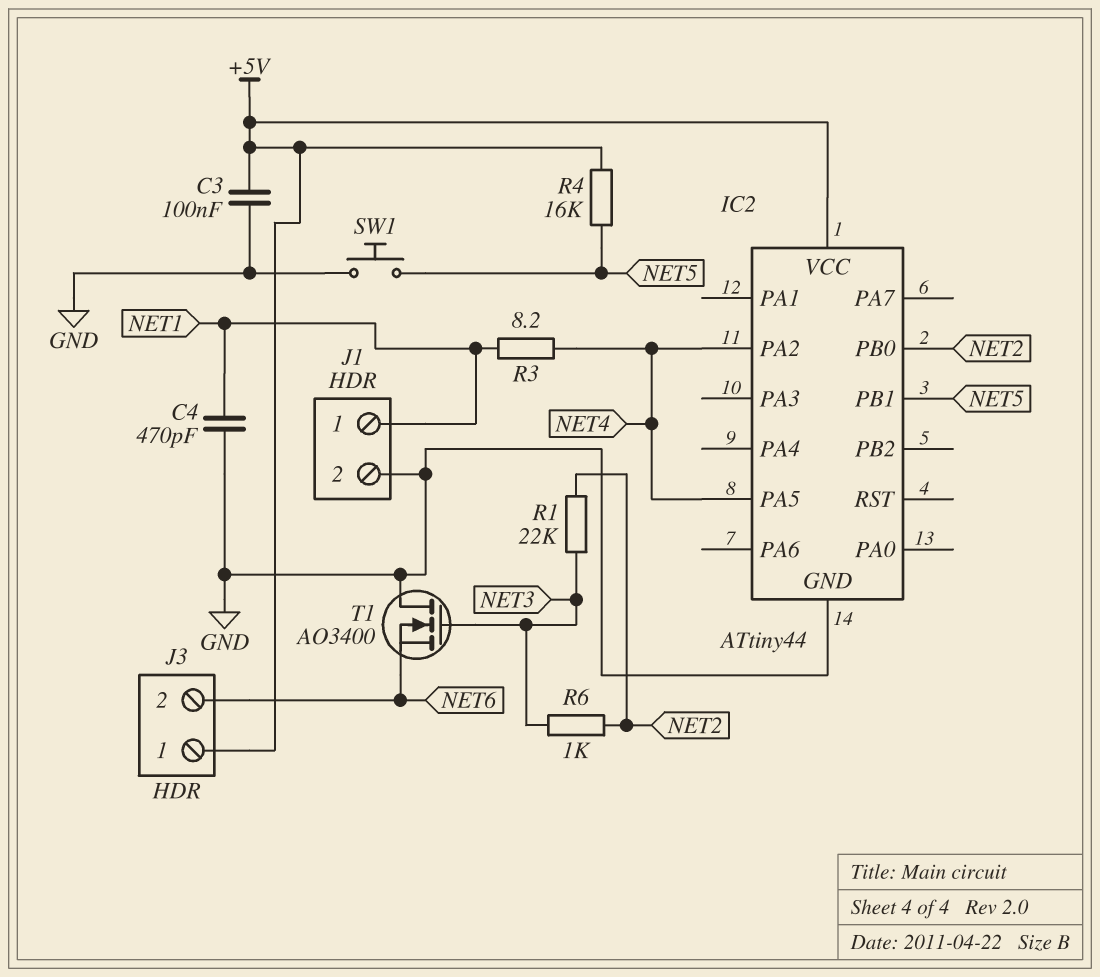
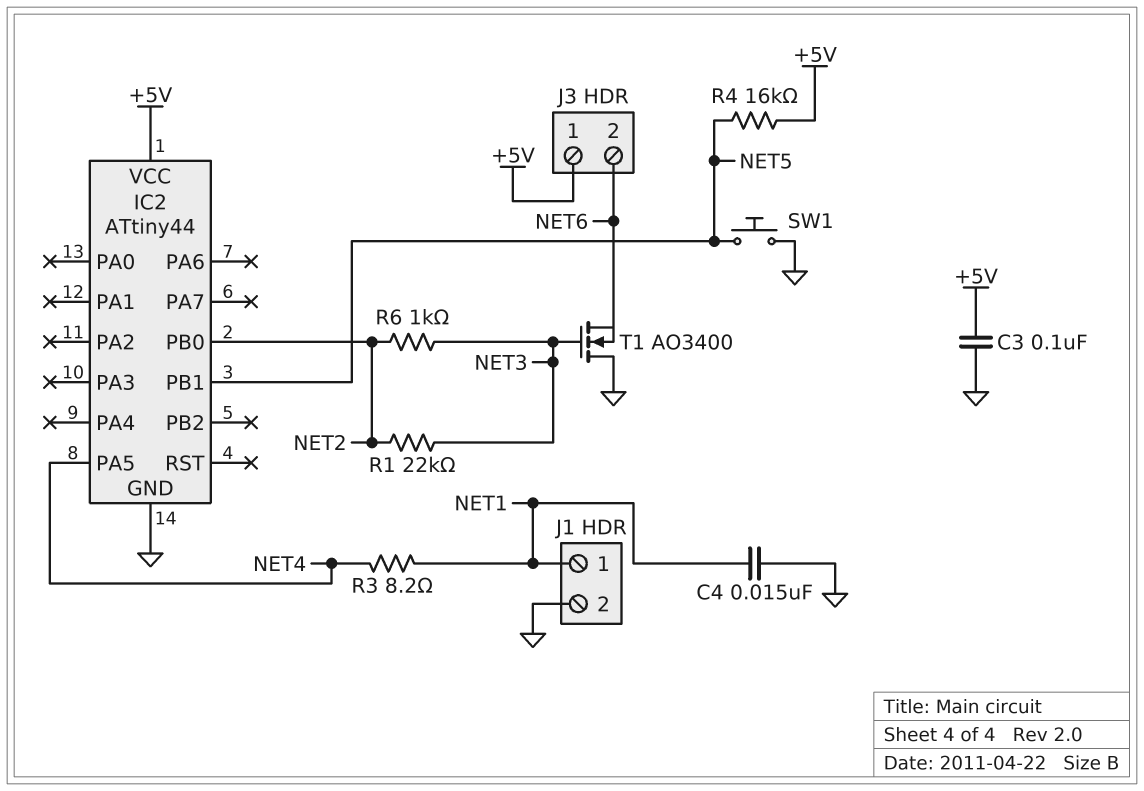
C4: 470pF (GND, NET1) -> 15nF (GND, NET1)
IC2 pin PA2: NET4 -> none

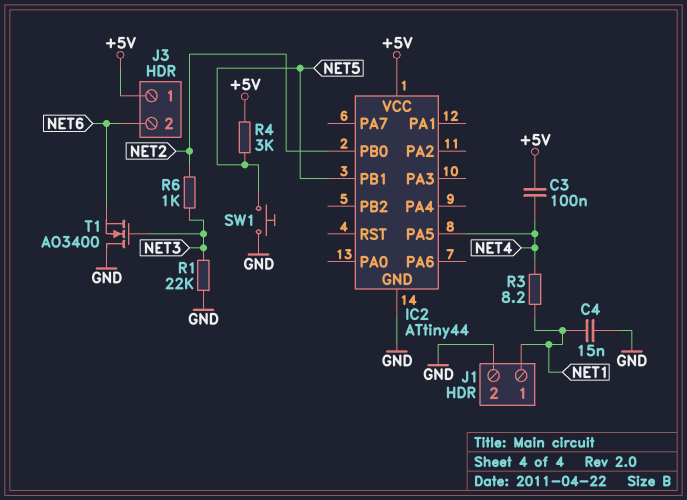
C3: 100nF (+5V, GND) -> 100nF (+5V, NET4)
R1: 22k (NET2, NET3) -> 22k (GND, NET3)
R4: 16k (+5V, NET5) -> 3k (+5V, NET5)

